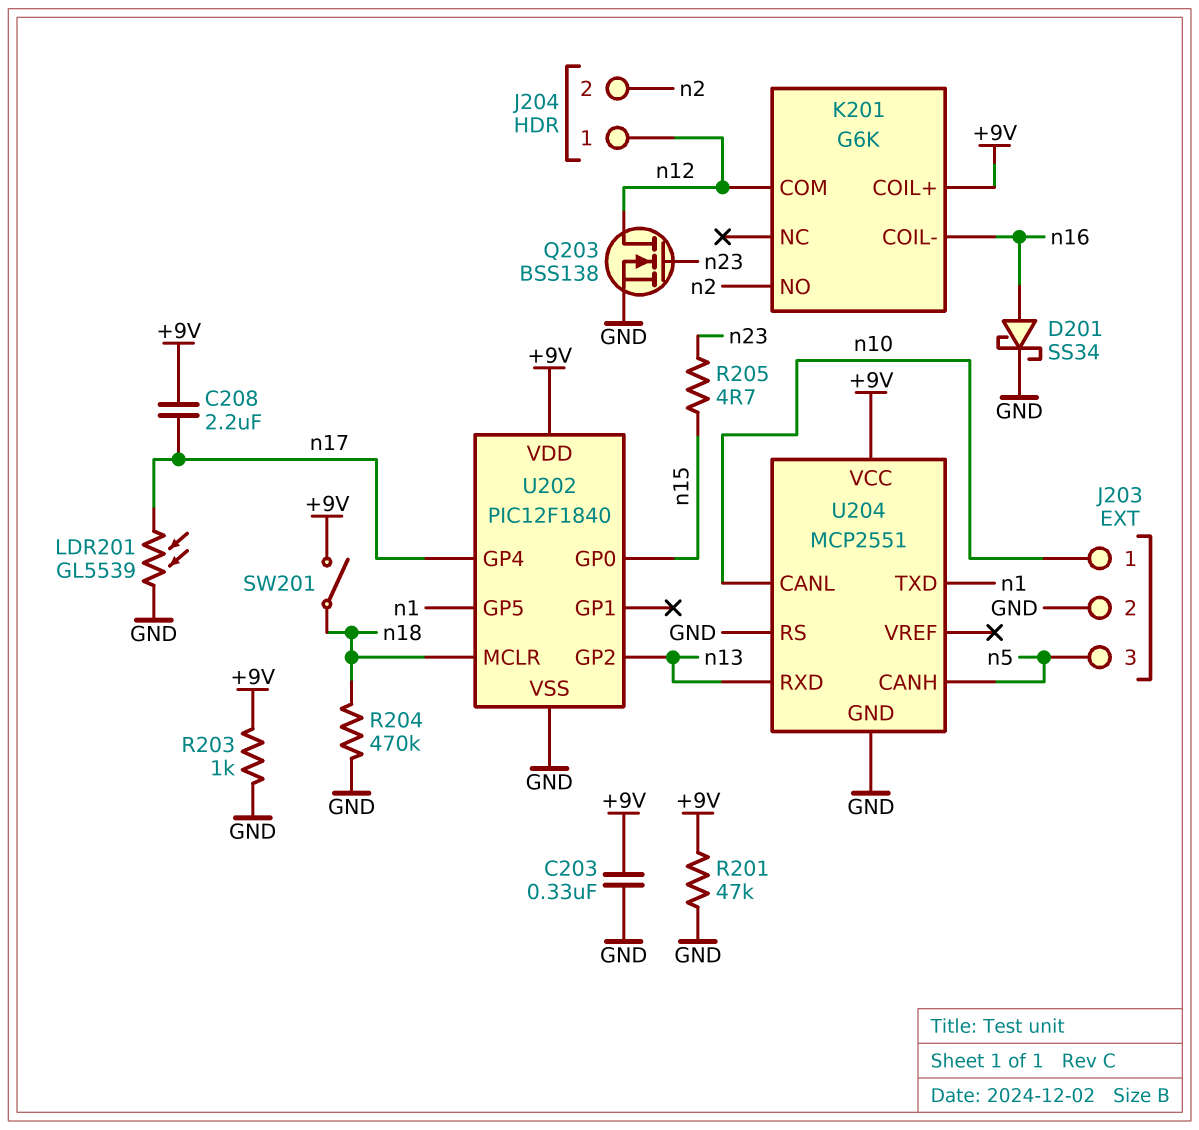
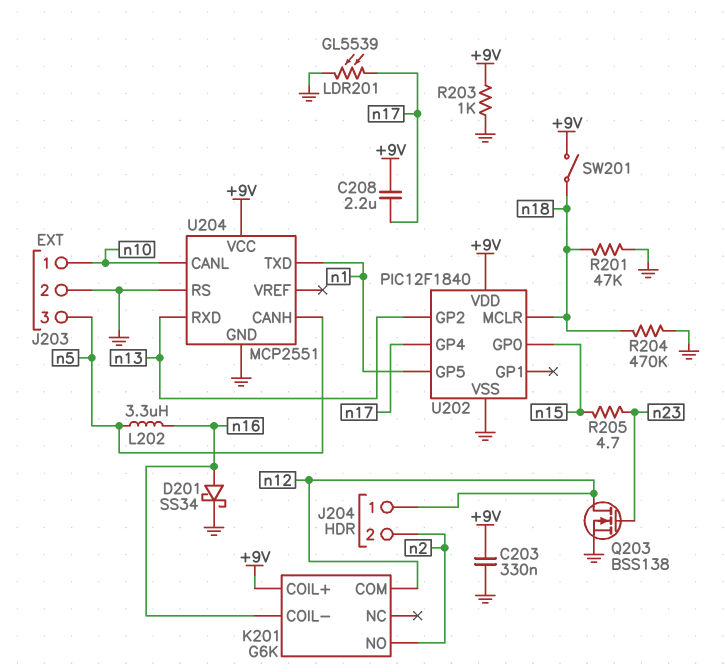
L202: none -> 3.3uH (n5, n16)
R201: 47k (+9V, GND) -> 47k (GND, n18)

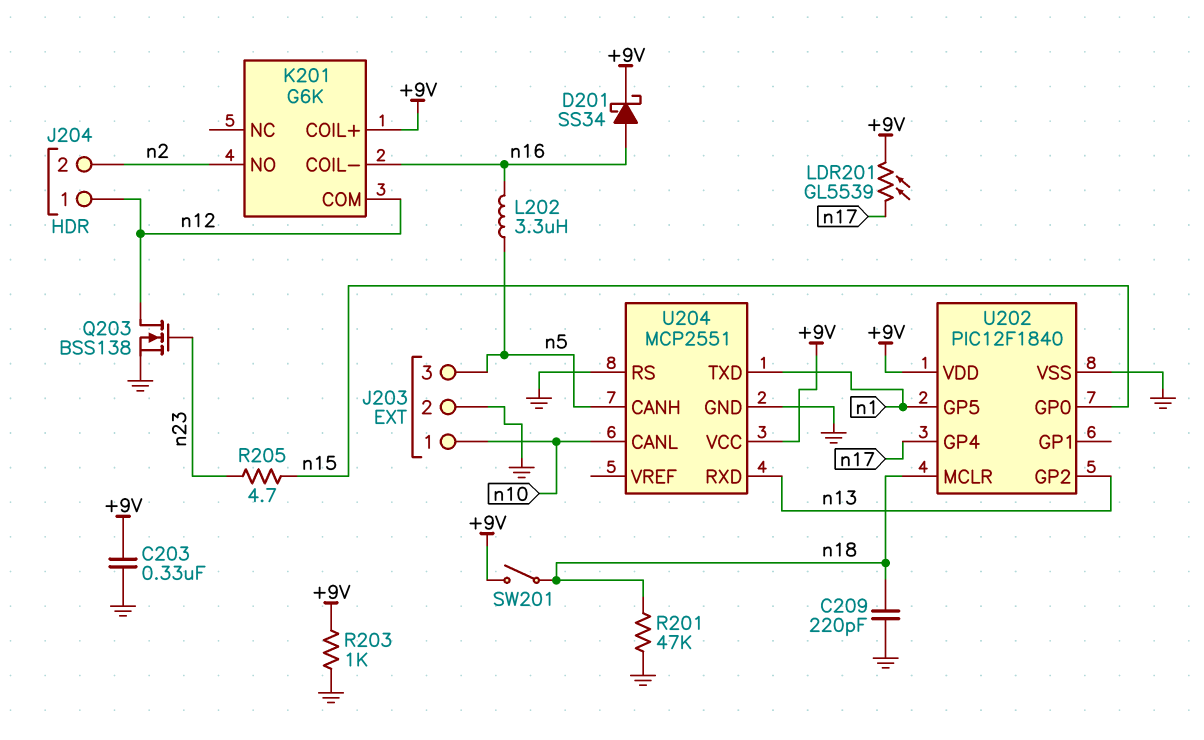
C208: 2.2uF (+9V, n17) -> none
C209: none -> 220pF (GND, n18)
D201: schottky SS34 (A n16, K GND) -> schottky SS34 (A n16, K +9V)
LDR201: GL5539 (GND, n17) -> GL5539 (+9V, n17)
R204: 470k (GND, n18) -> none

